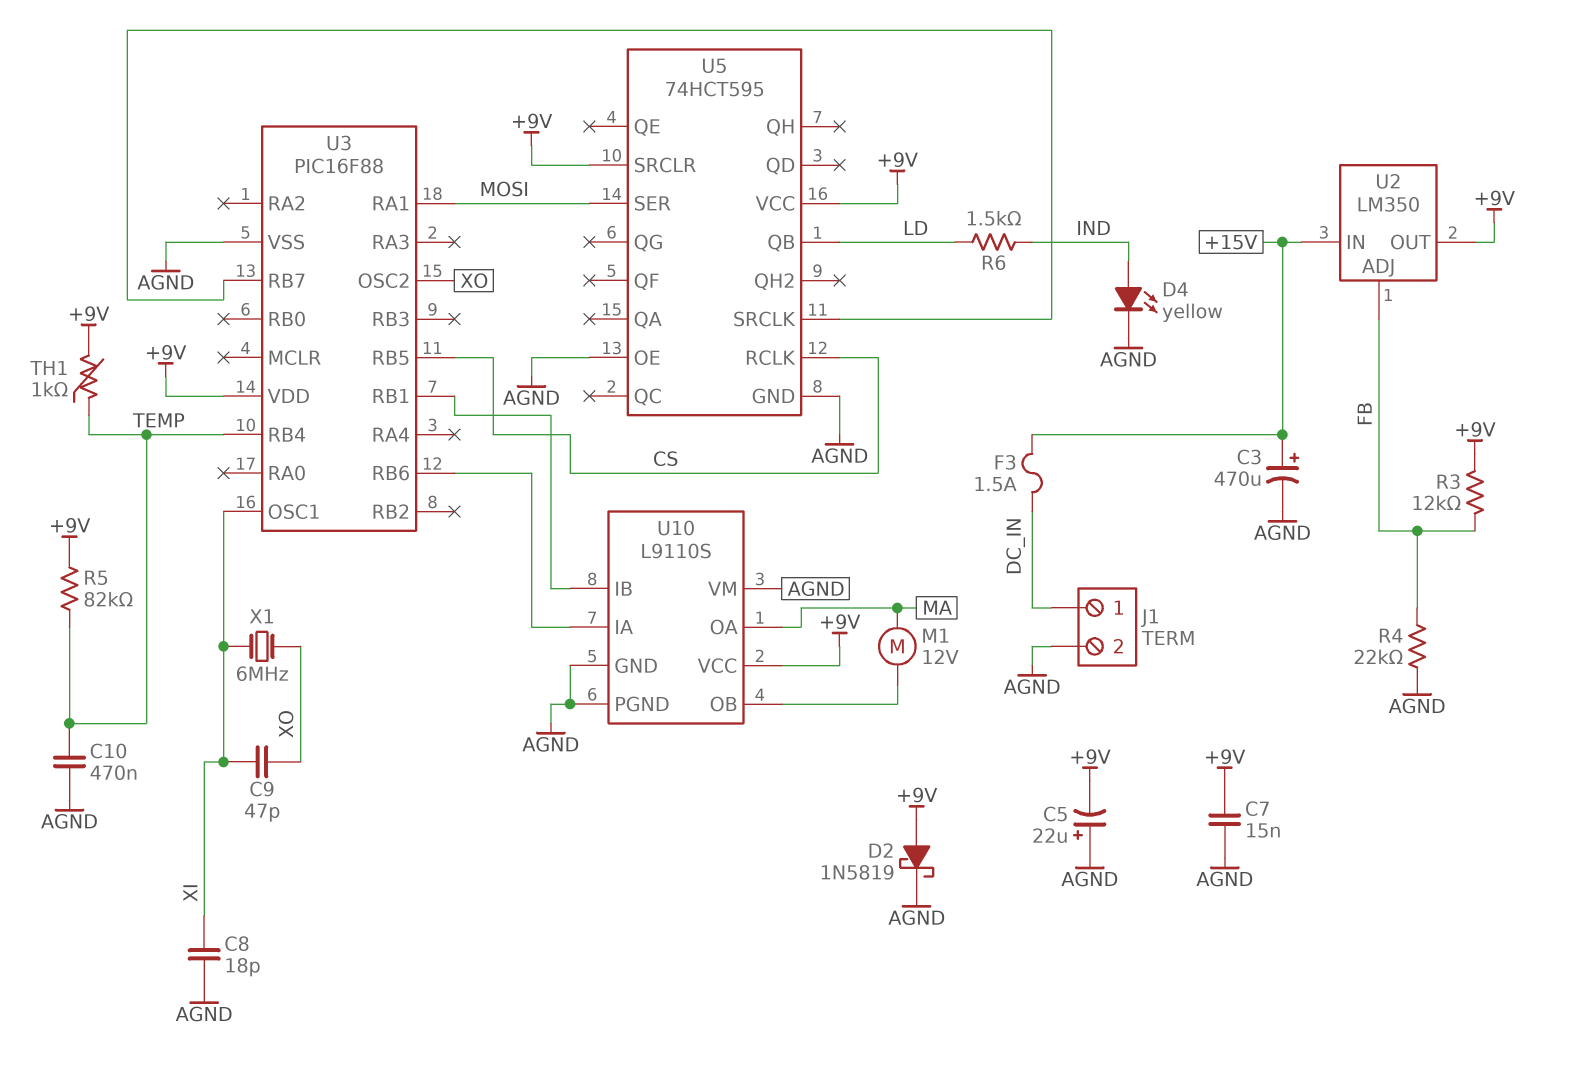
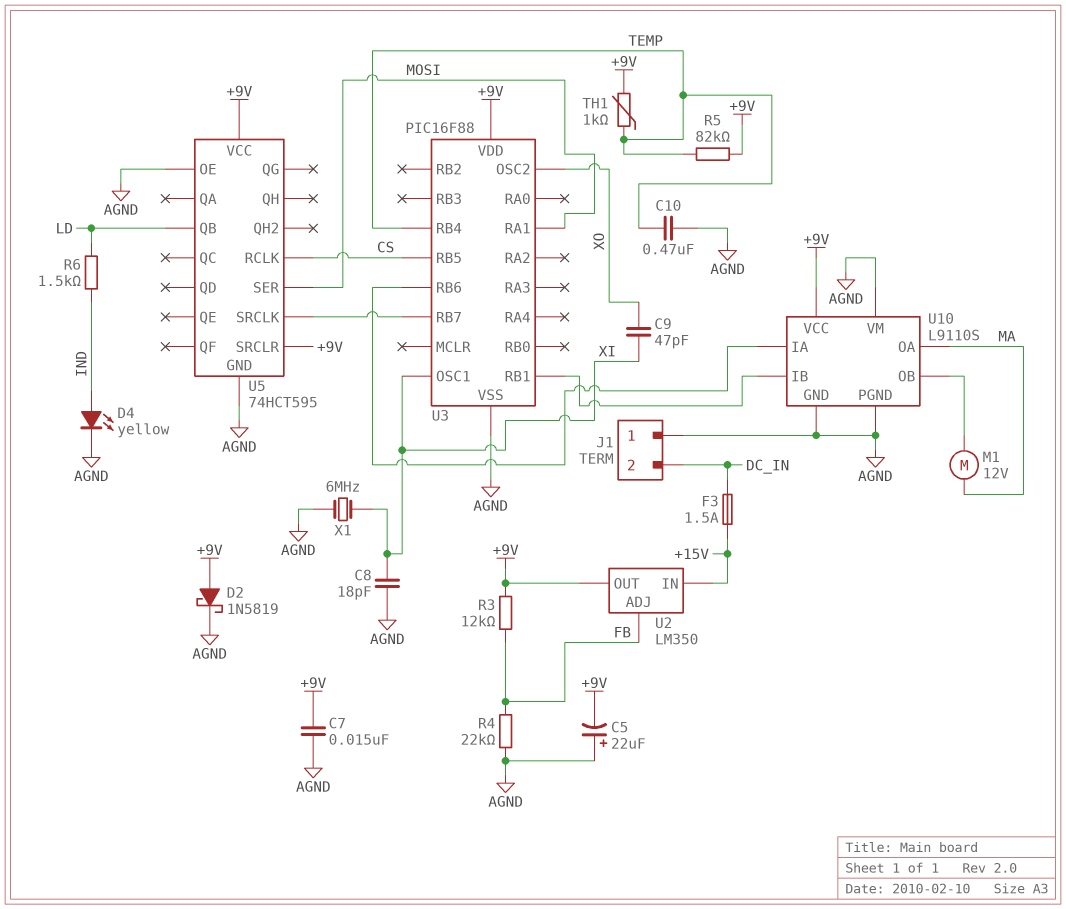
C3: 470uF (plus +15V, minus AGND) -> none
J1 pin 1: DC_IN -> AGND
J1 pin 2: AGND -> DC_IN
X1: 6MHz (XI, XO) -> 6MHz (AGND, XI)

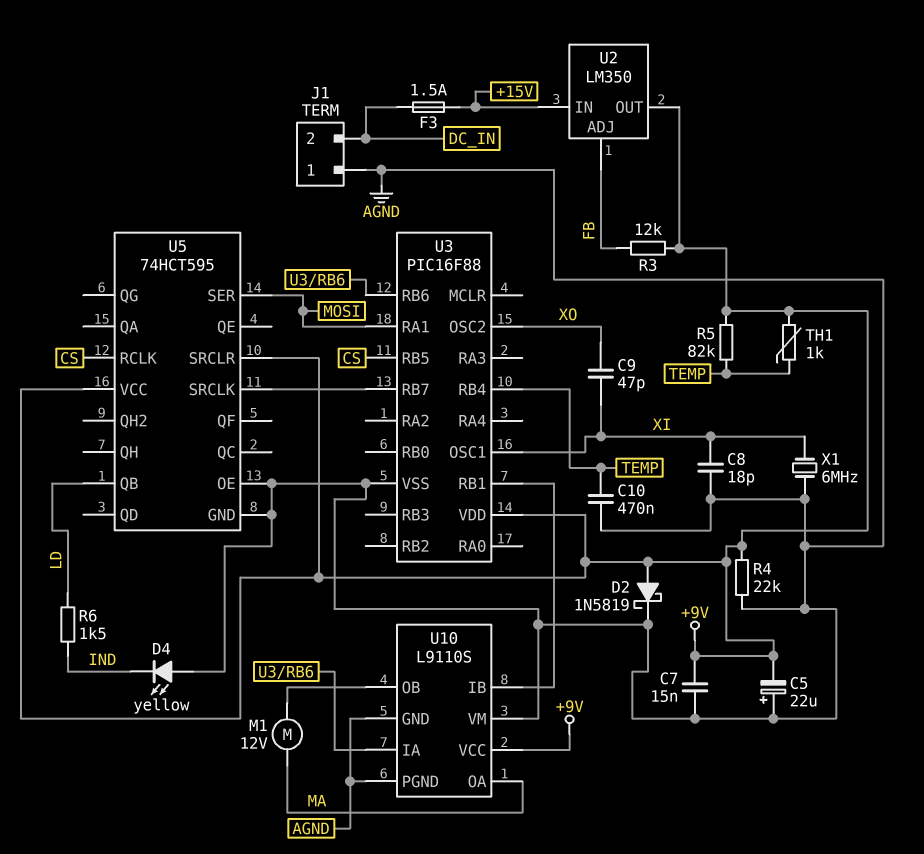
D4: LED yellow (A IND, K AGND) -> LED yellow (A AGND, K IND)
R4: 22k (AGND, FB) -> 22k (+9V, AGND)

